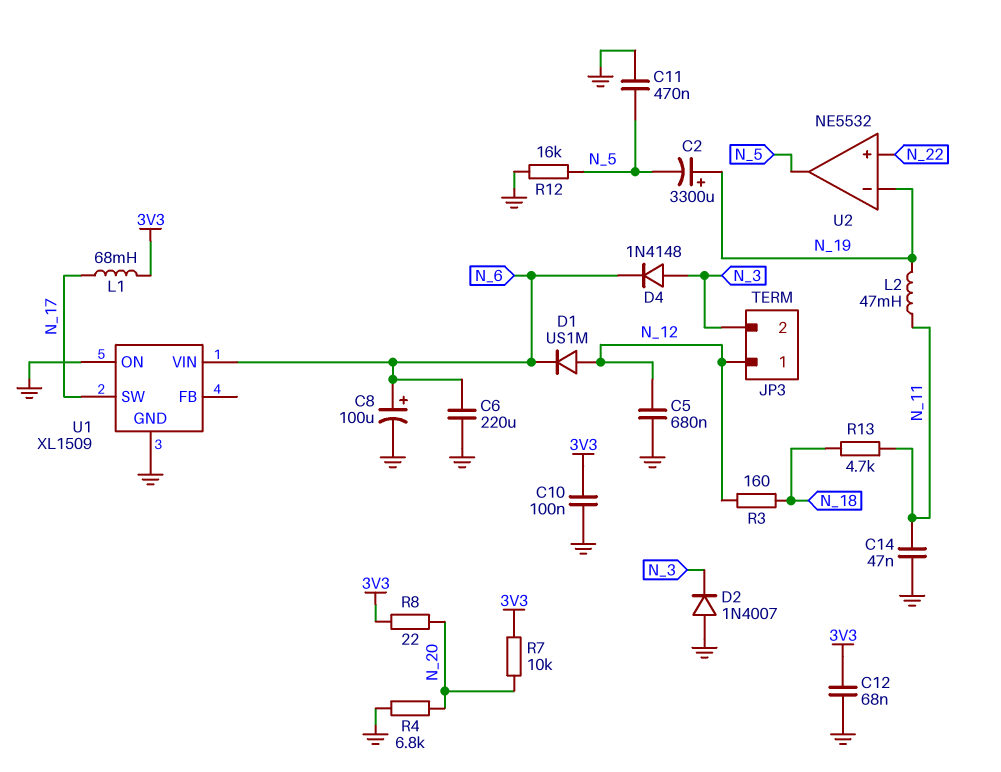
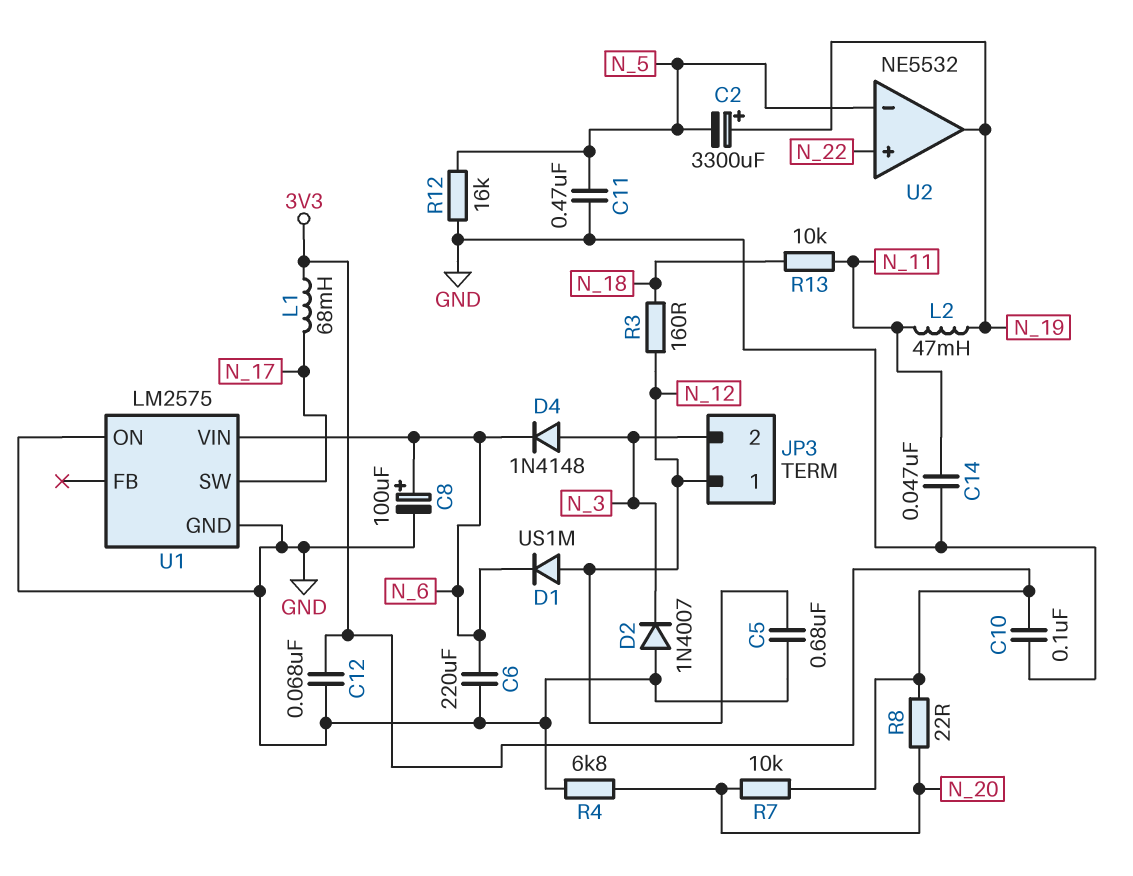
R13: 4.7k (N_11, N_18) -> 10k (N_11, N_18)
U1: XL1509 -> LM2575
U2 pin in-: N_19 -> N_5
U2 pin out: N_5 -> N_19

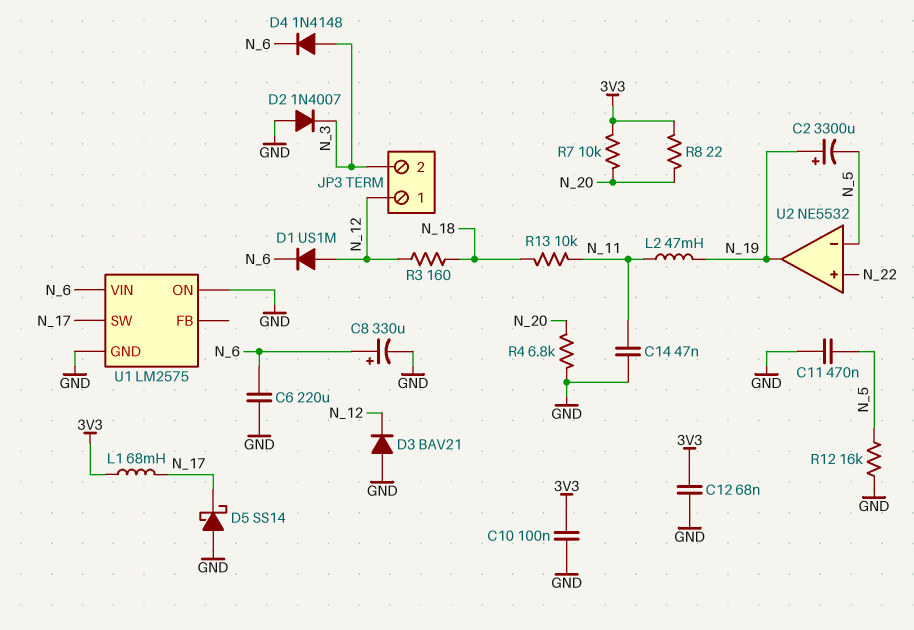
C5: 680nF (GND, N_12) -> none
C8: 100uF (plus N_6, minus GND) -> 330uF (plus N_6, minus GND)
D3: none -> diode BAV21 (A GND, K N_12)
D5: none -> schottky SS14 (A GND, K N_17)

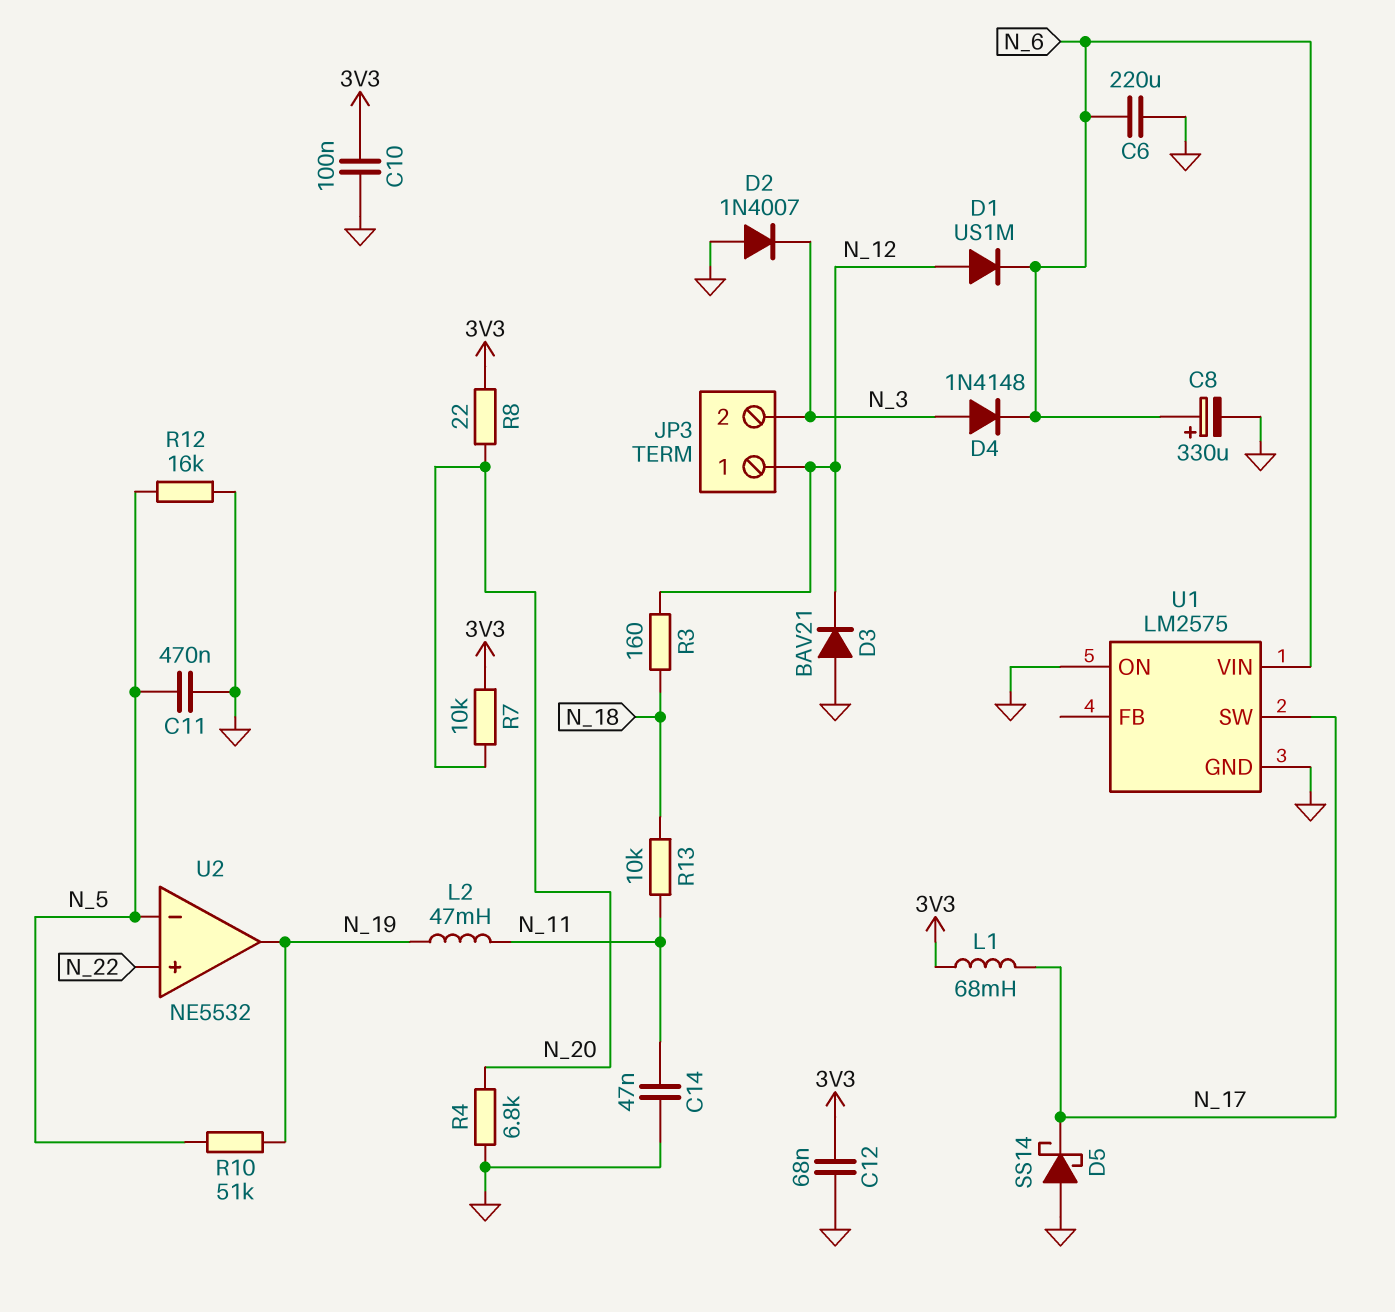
C2: 3300uF (plus N_19, minus N_5) -> none
R10: none -> 51k (N_5, N_19)

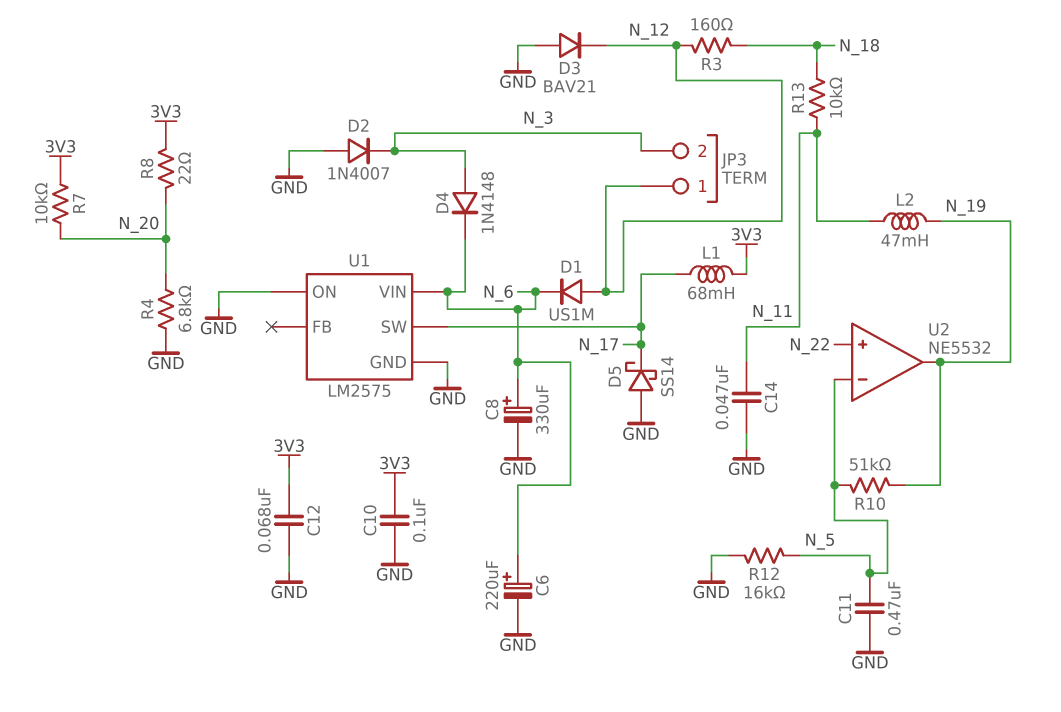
C6: 220uF (GND, N_6) -> 220uF (plus N_6, minus GND)

